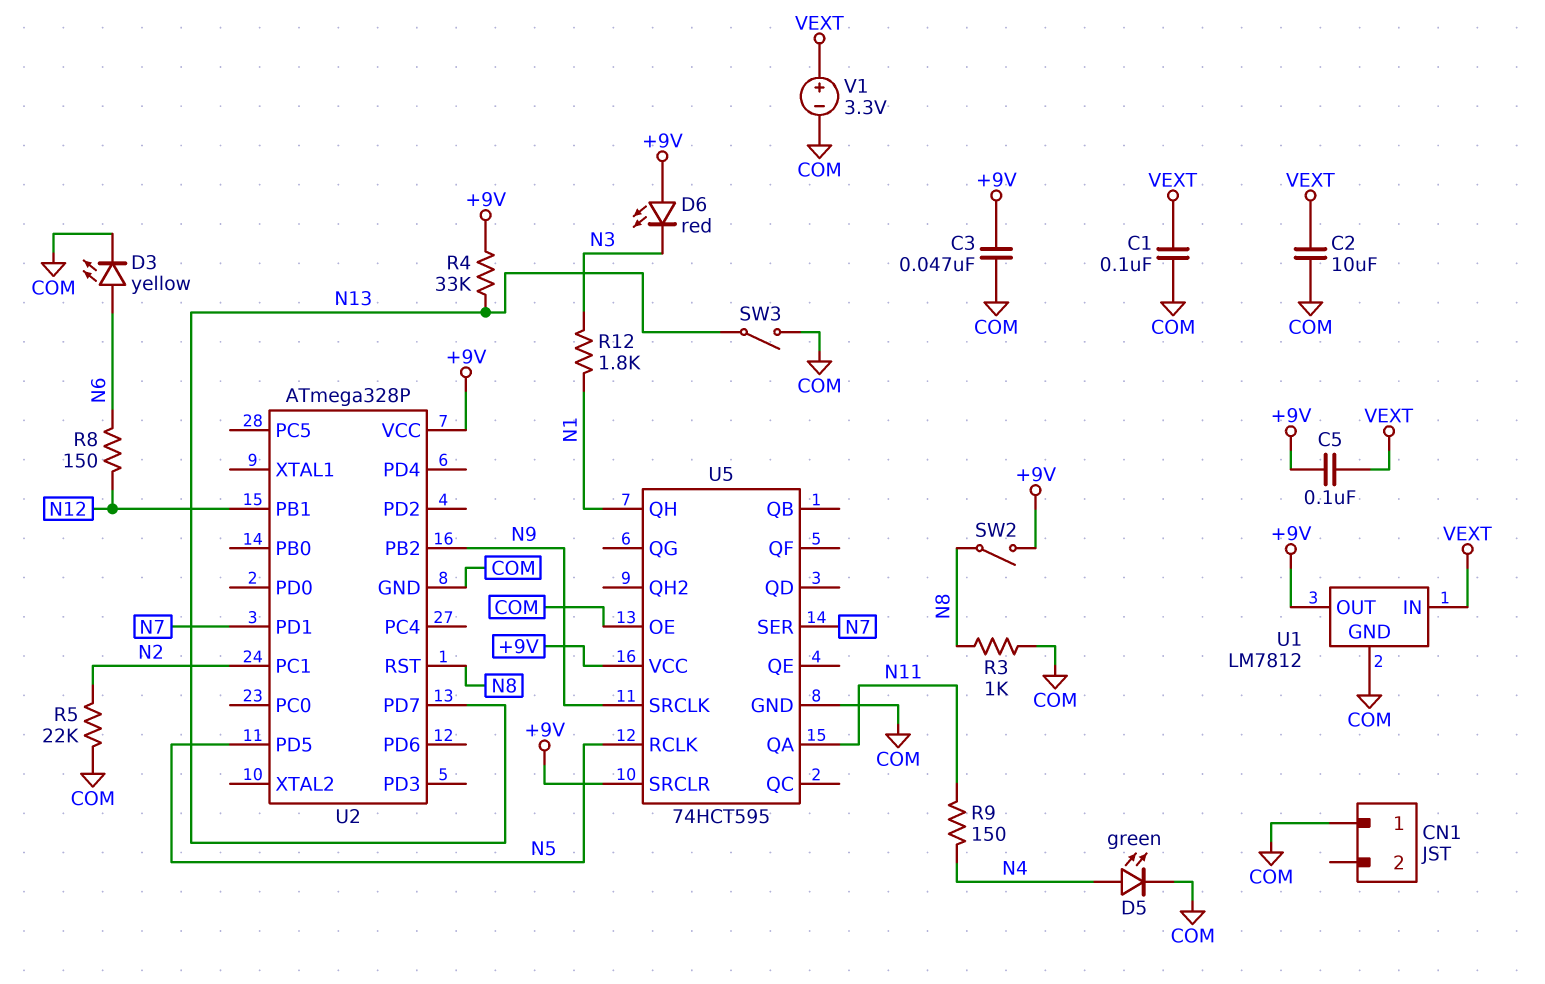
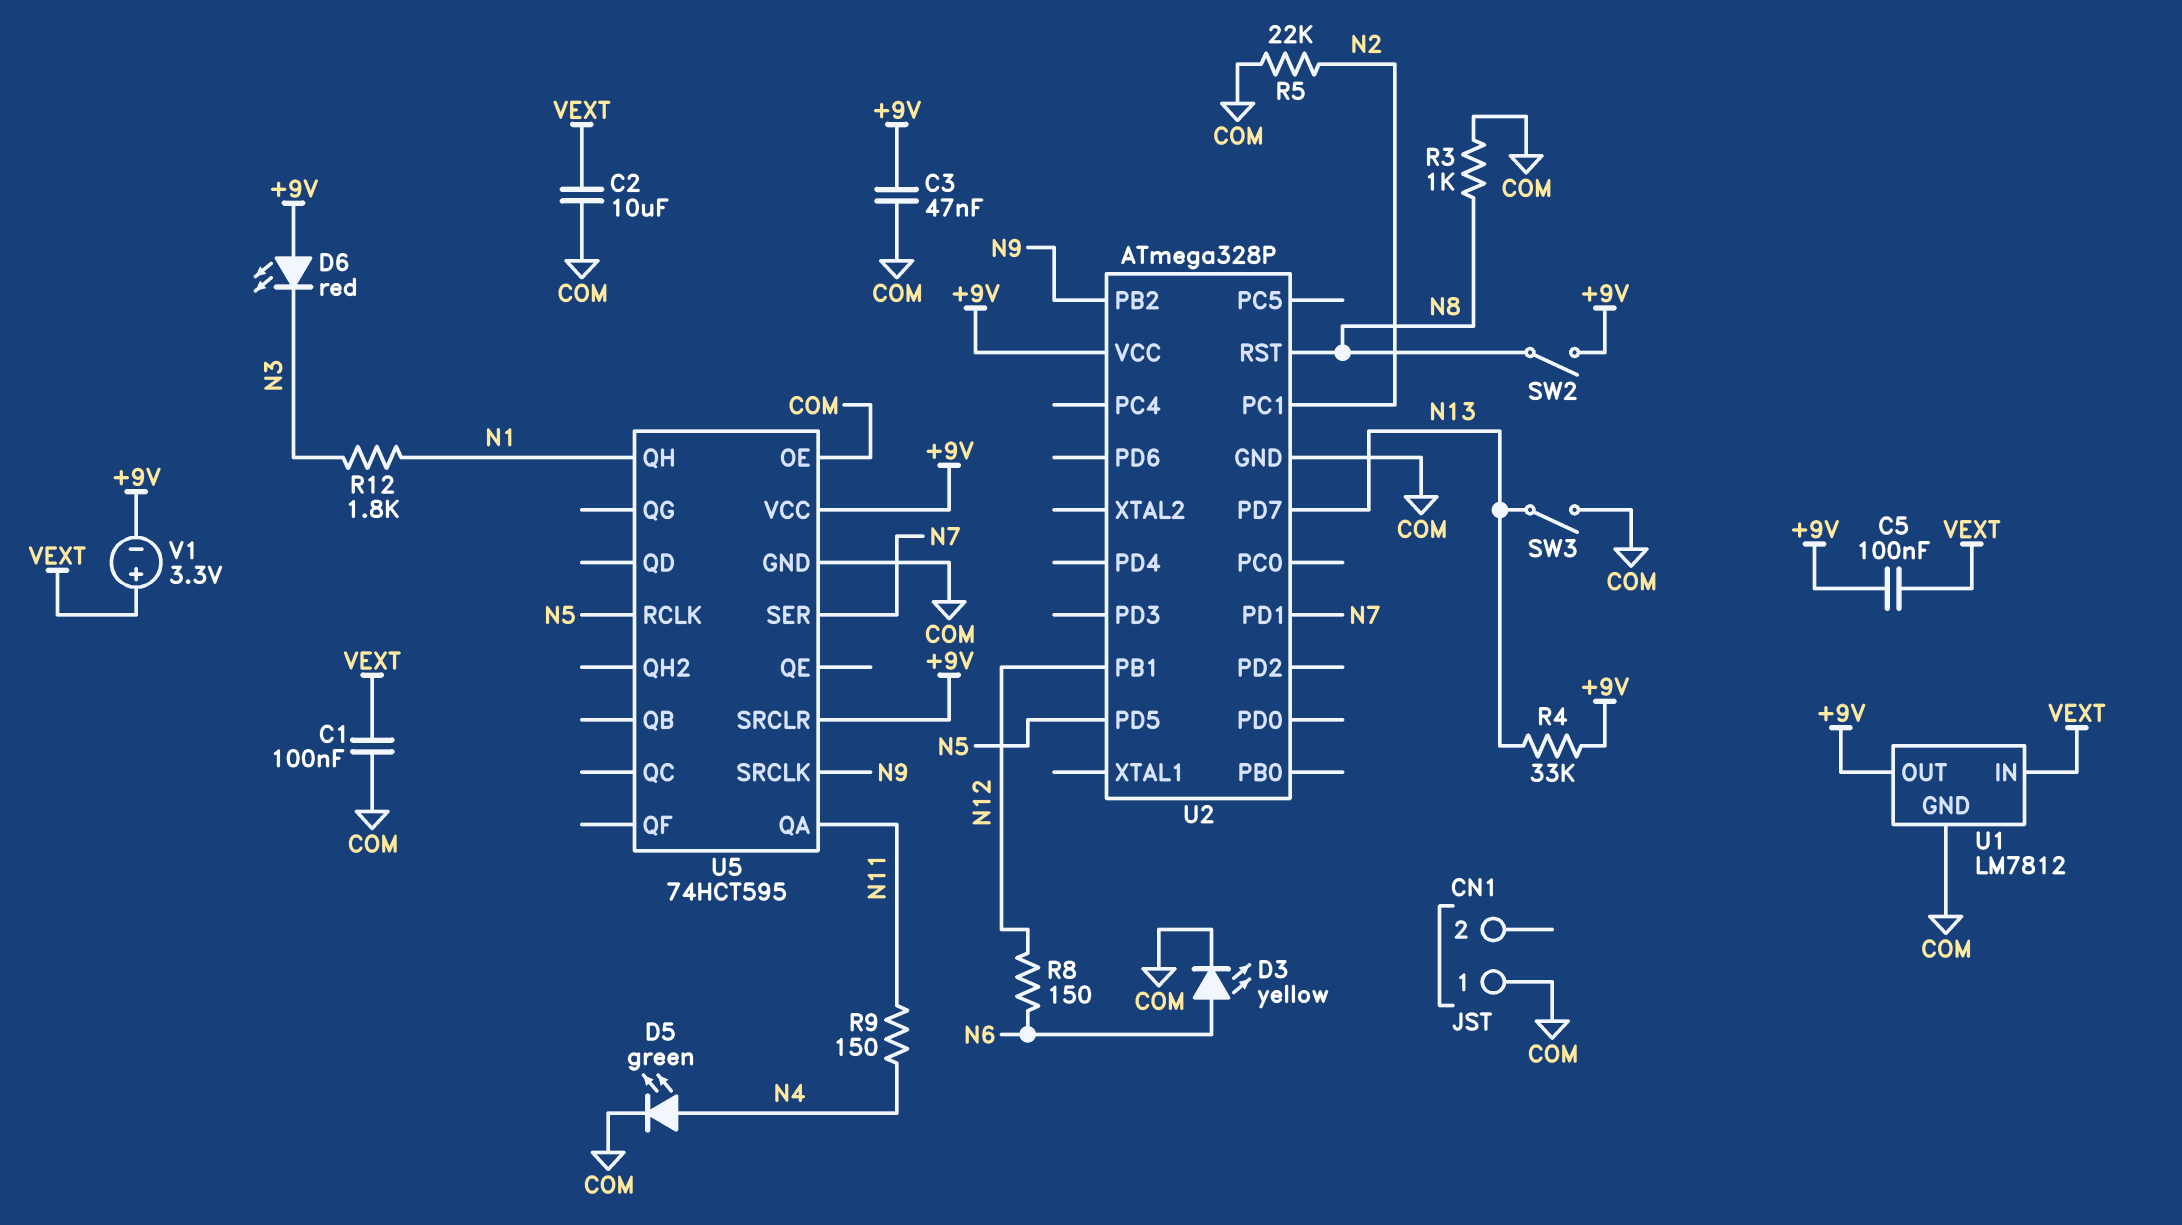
V1: 3.3V (plus VEXT, minus COM) -> 3.3V (plus VEXT, minus +9V)

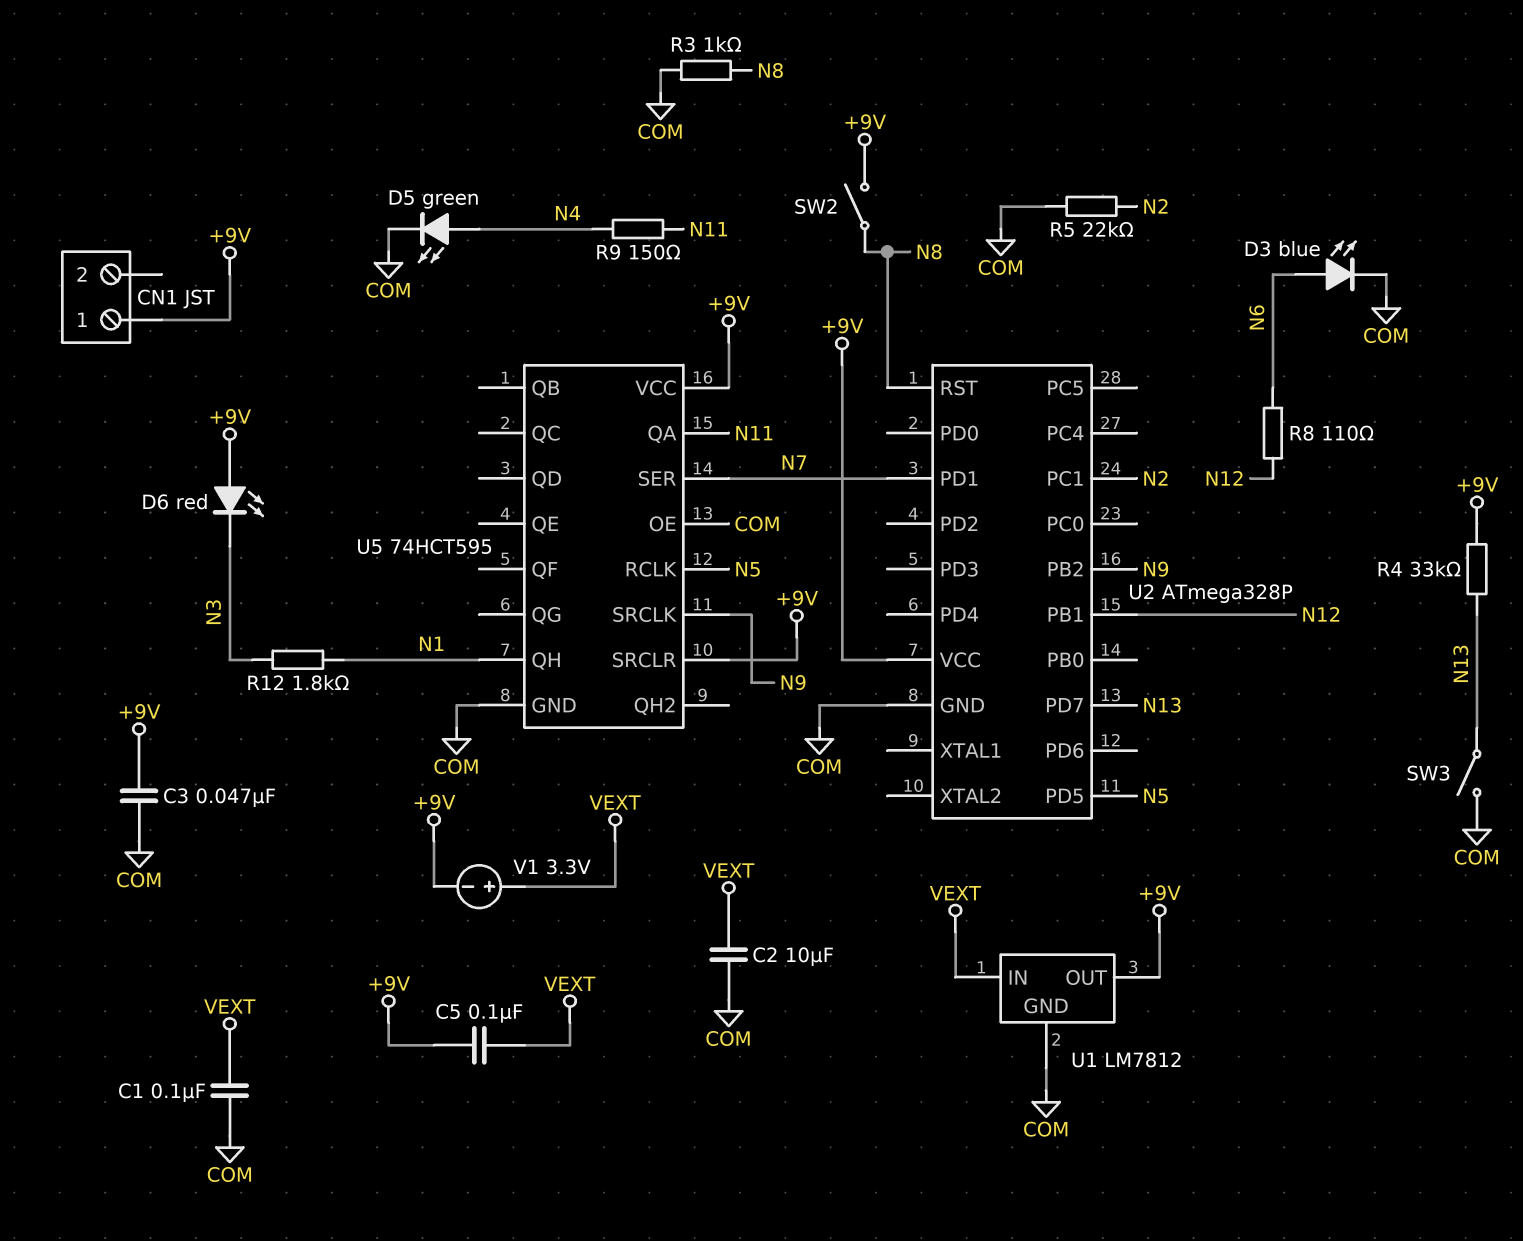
CN1 pin 1: COM -> +9V
D3: LED yellow (A N6, K COM) -> LED blue (A N6, K COM)
R8: 150 (N6, N12) -> 110 (N6, N12)

